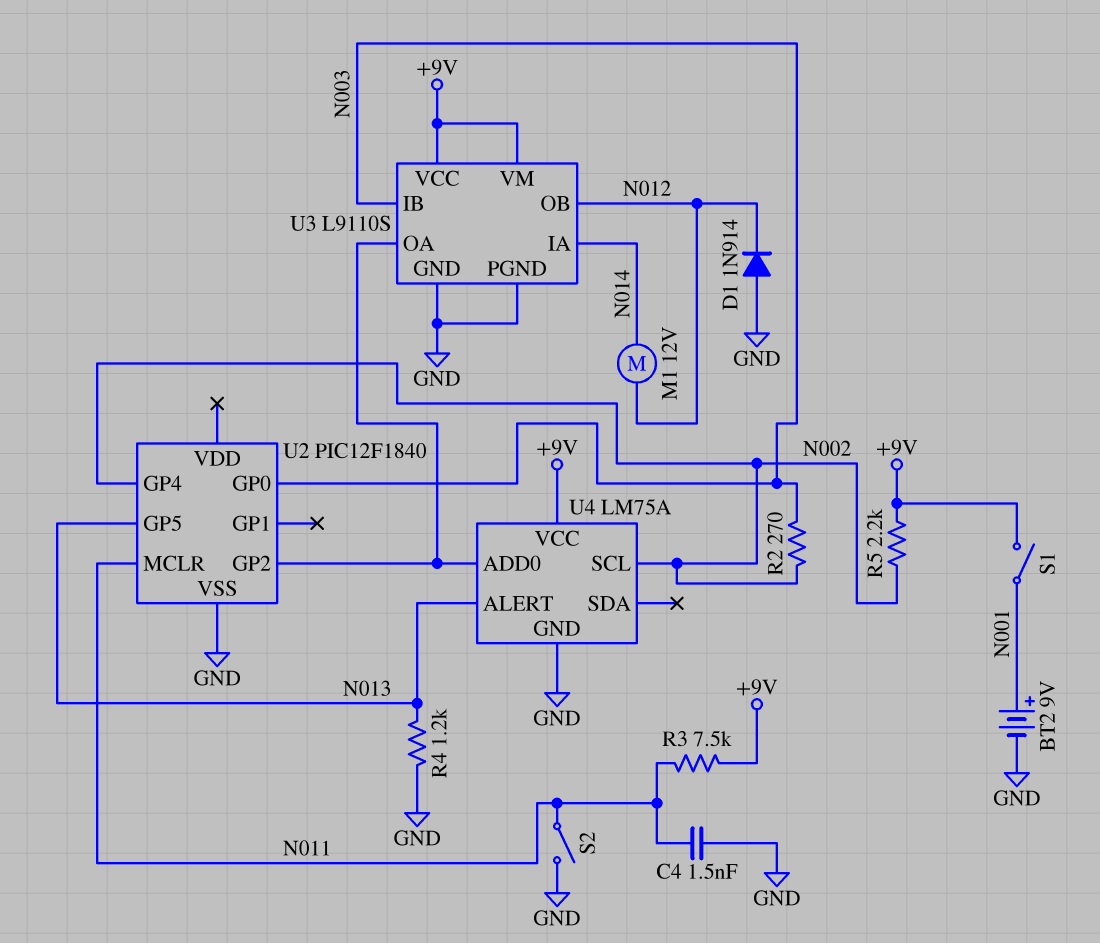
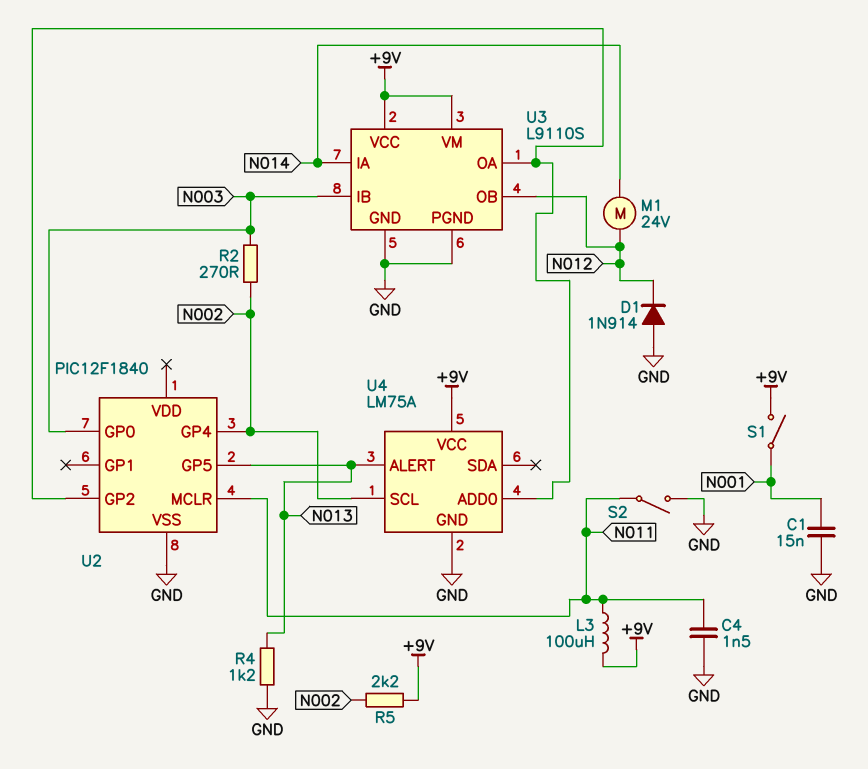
BT2: 9V (plus N001, minus GND) -> none
C1: none -> 15nF (GND, N001)
L3: none -> 100uH (+9V, N011)
M1: motor 12V (N012, N014) -> motor 24V (N012, N014)
R3: 7.5k (+9V, N011) -> none

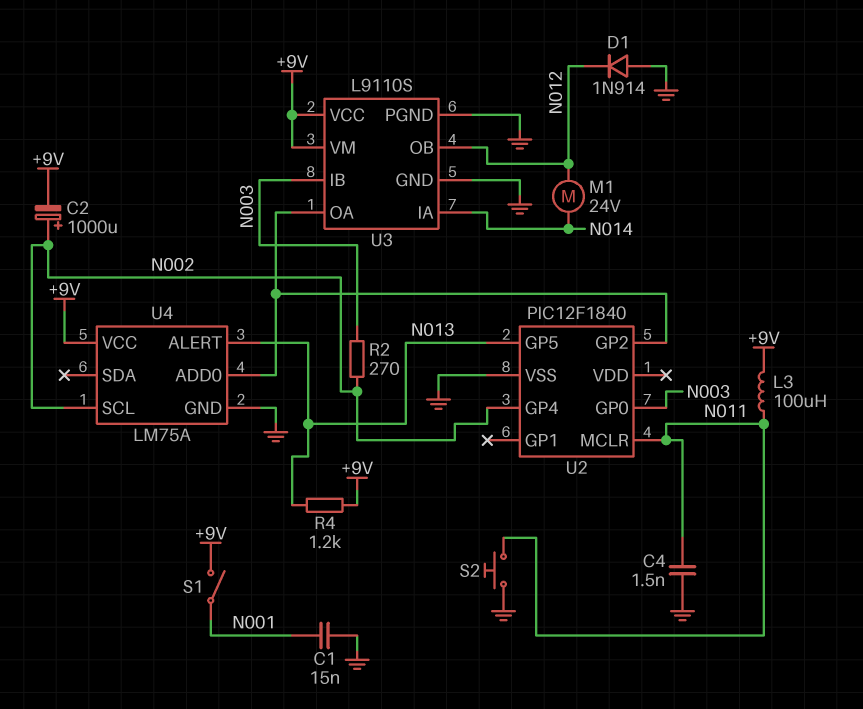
C2: none -> 1000uF (plus N002, minus +9V)
R4: 1.2k (GND, N013) -> 1.2k (+9V, N013)
R5: 2.2k (+9V, N002) -> none
S2: switch (GND, N011) -> button (GND, N011)

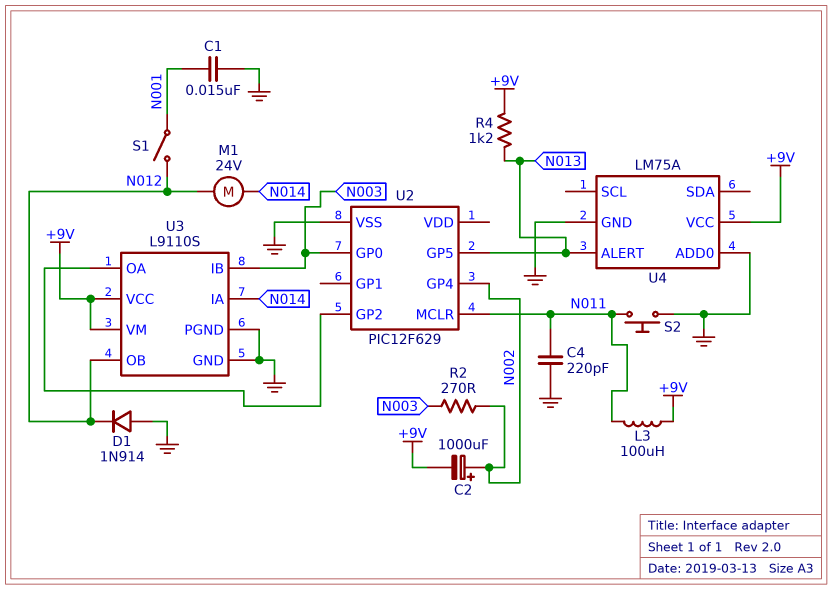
C4: 1.5nF (GND, N011) -> 220pF (GND, N011)
S1: switch (+9V, N001) -> switch (N001, N012)
U2: PIC12F1840 -> PIC12F629
U4 pin ADD0: U2/GP2 -> GND
U4 pin SCL: N002 -> none

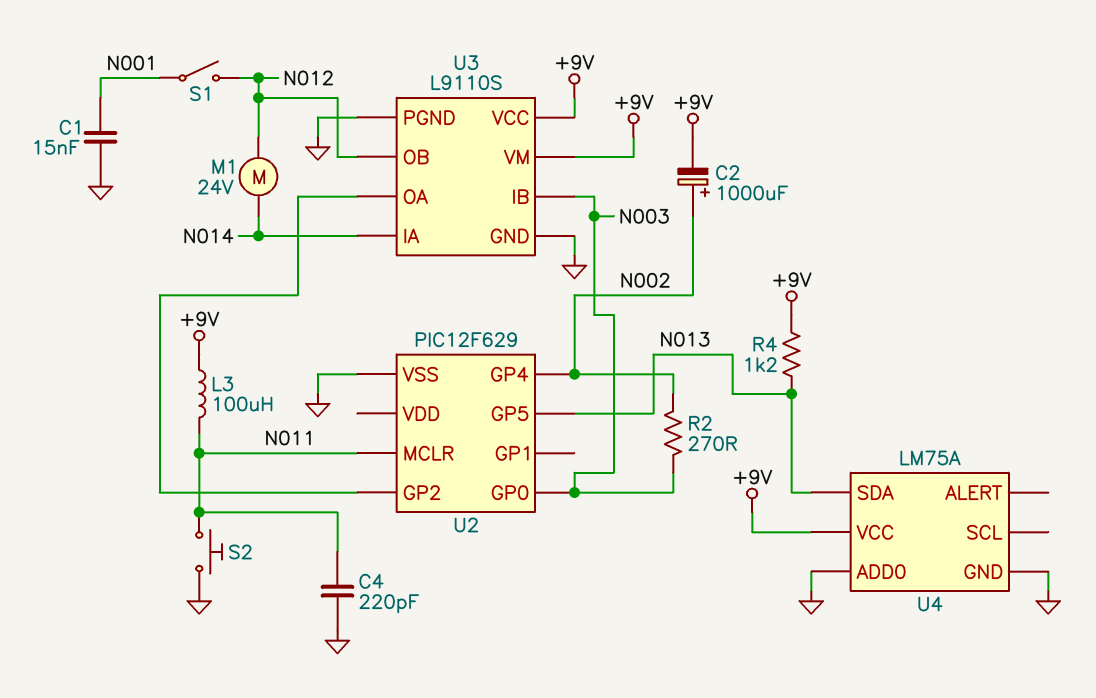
D1: diode 1N914 (A GND, K N012) -> none
U4 pin ALERT: N013 -> none
U4 pin SDA: none -> N013

